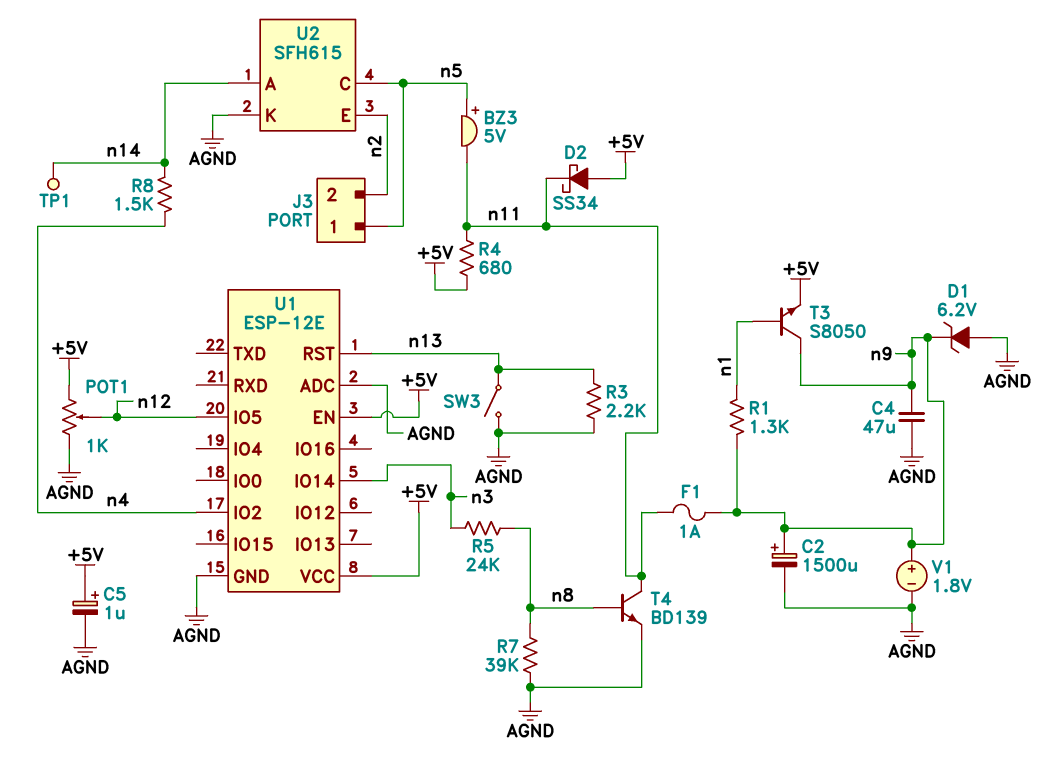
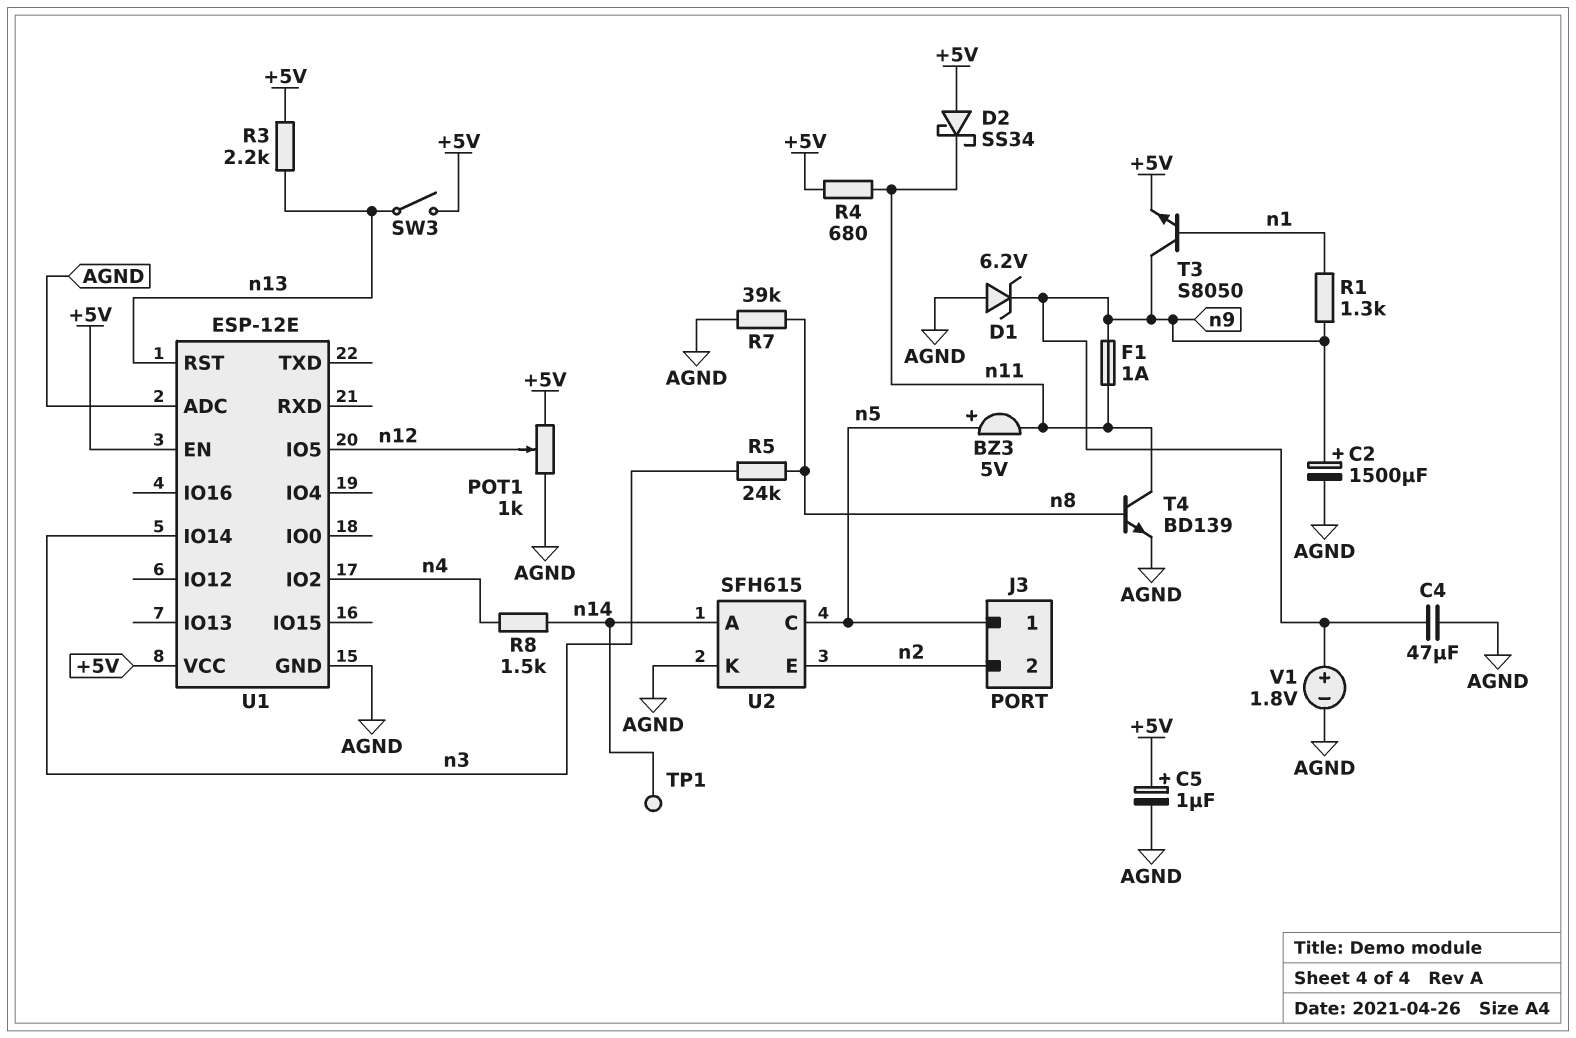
R3: 2.2k (AGND, n13) -> 2.2k (+5V, n13)
SW3: switch (AGND, n13) -> switch (+5V, n13)

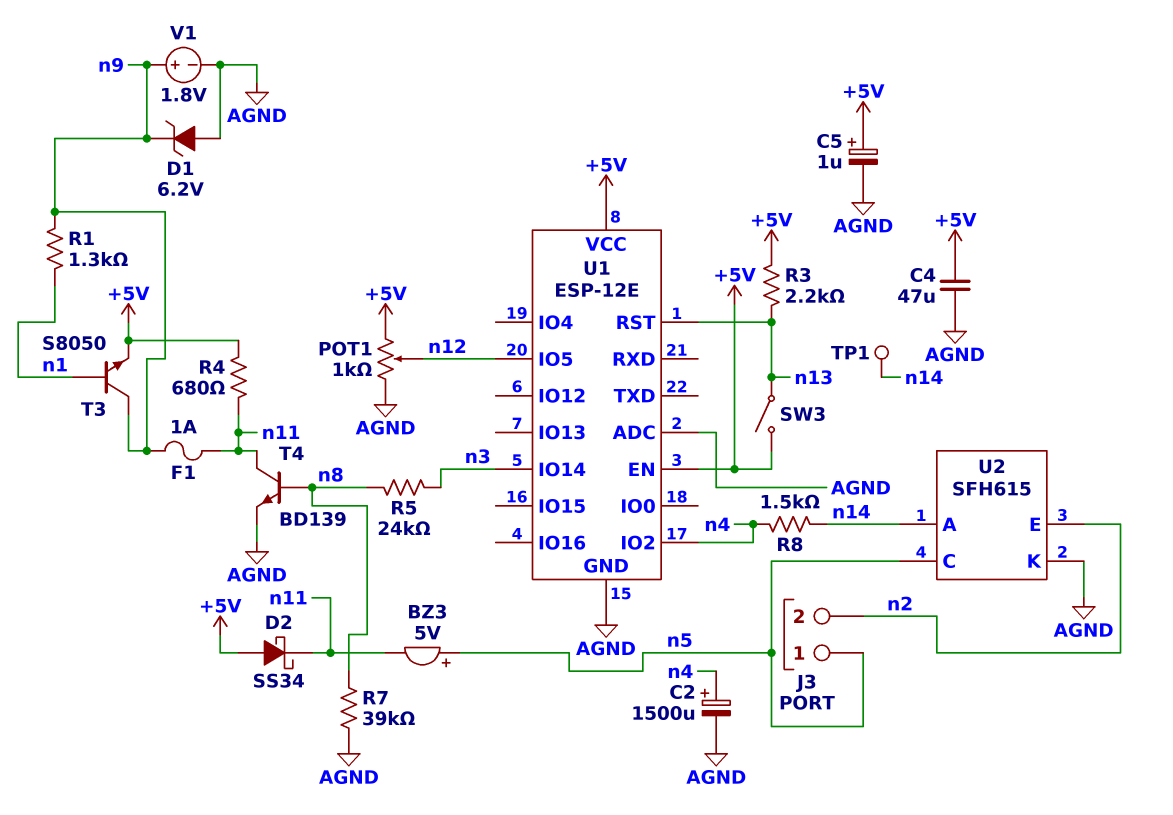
C2: 1500uF (plus n9, minus AGND) -> 1500uF (plus n4, minus AGND)
C4: 47uF (AGND, n9) -> 47uF (+5V, AGND)

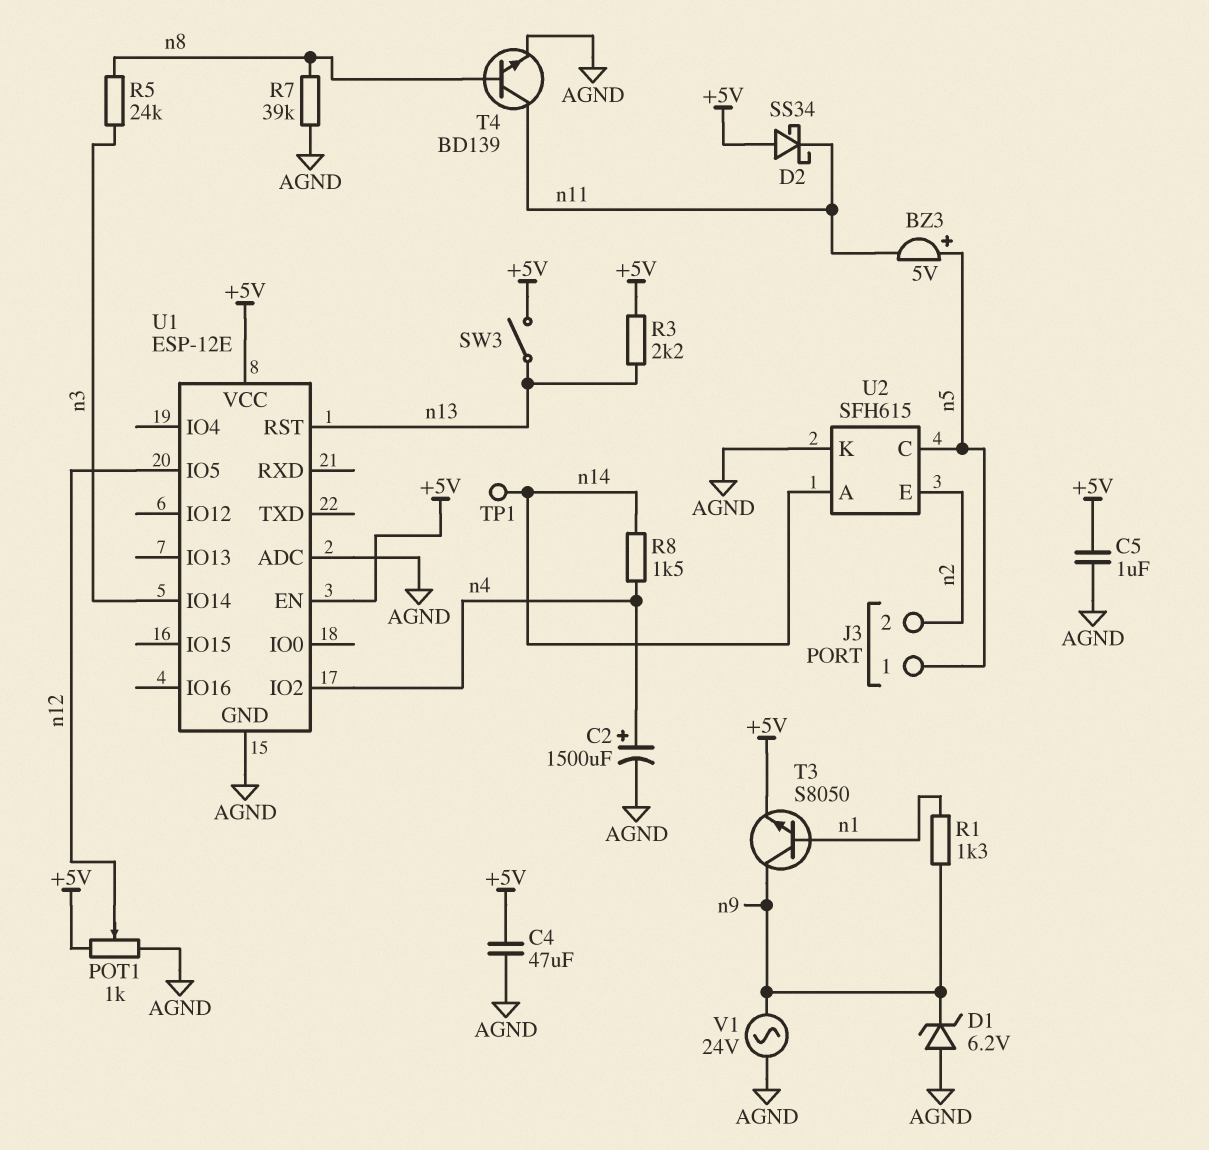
C5: 1uF (plus +5V, minus AGND) -> 1uF (+5V, AGND)
F1: 1A (n9, n11) -> none
R4: 680 (+5V, n11) -> none
V1: 1.8V (plus n9, minus AGND) -> AC 24V (AGND, n9)

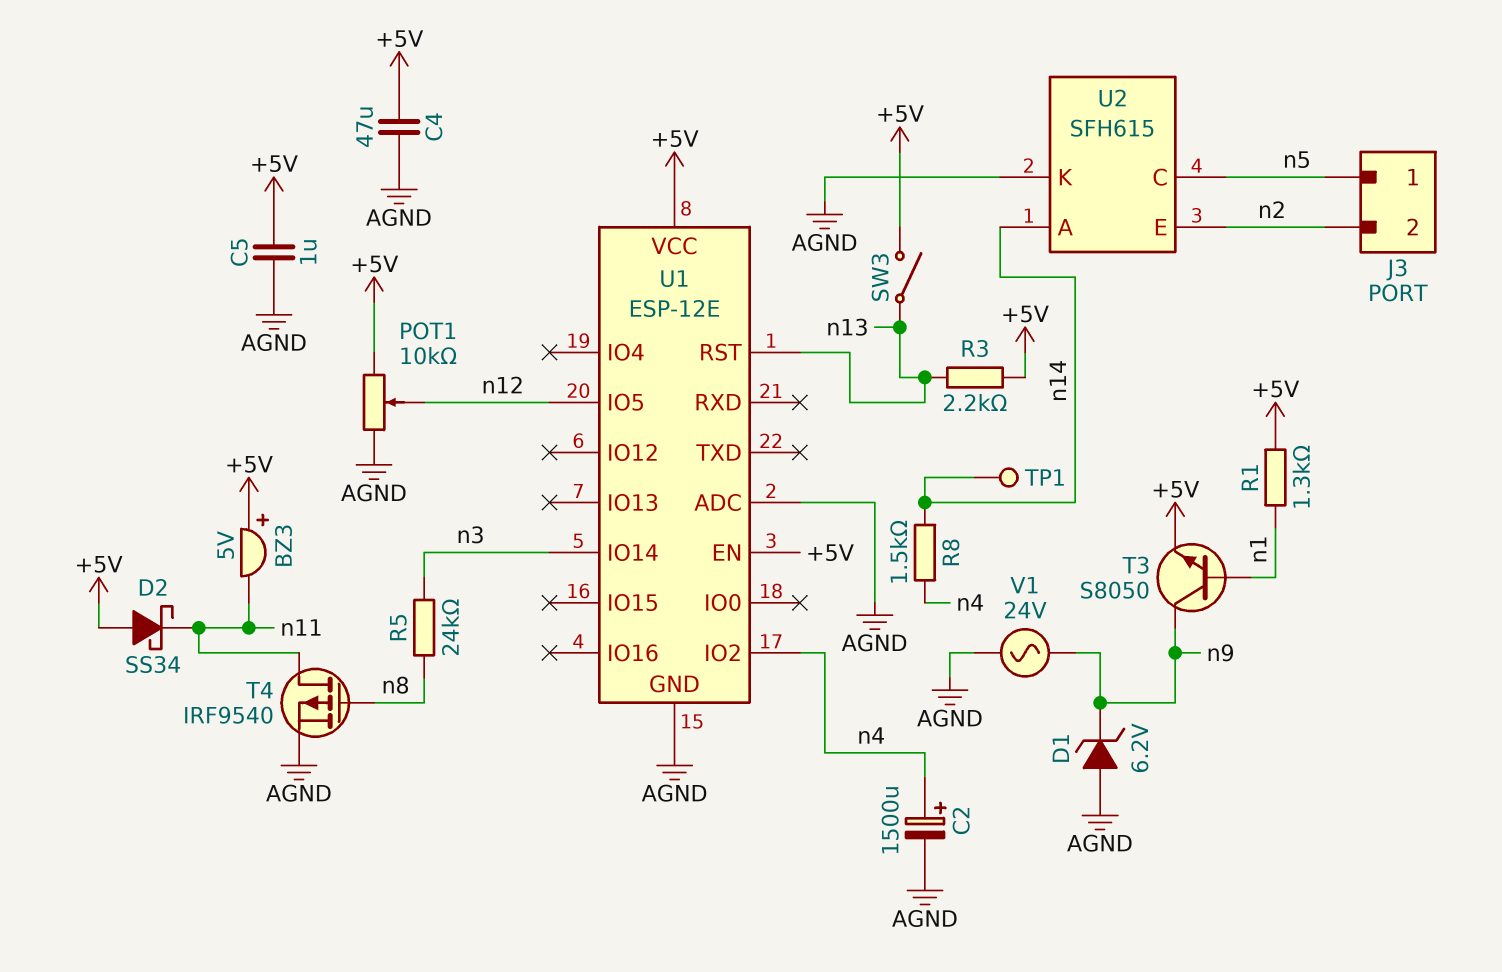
BZ3: buzzer 5V (plus n5, minus n11) -> buzzer 5V (plus +5V, minus n11)
POT1: 1k (+5V, AGND, wiper n12) -> 10k (+5V, AGND, wiper n12)
R1: 1.3k (n1, n9) -> 1.3k (+5V, n1)
R7: 39k (AGND, n8) -> none
T4: NPN BD139 (B n8, C n11, E AGND) -> PMOS IRF9540 (G n8, D n11, S AGND)

